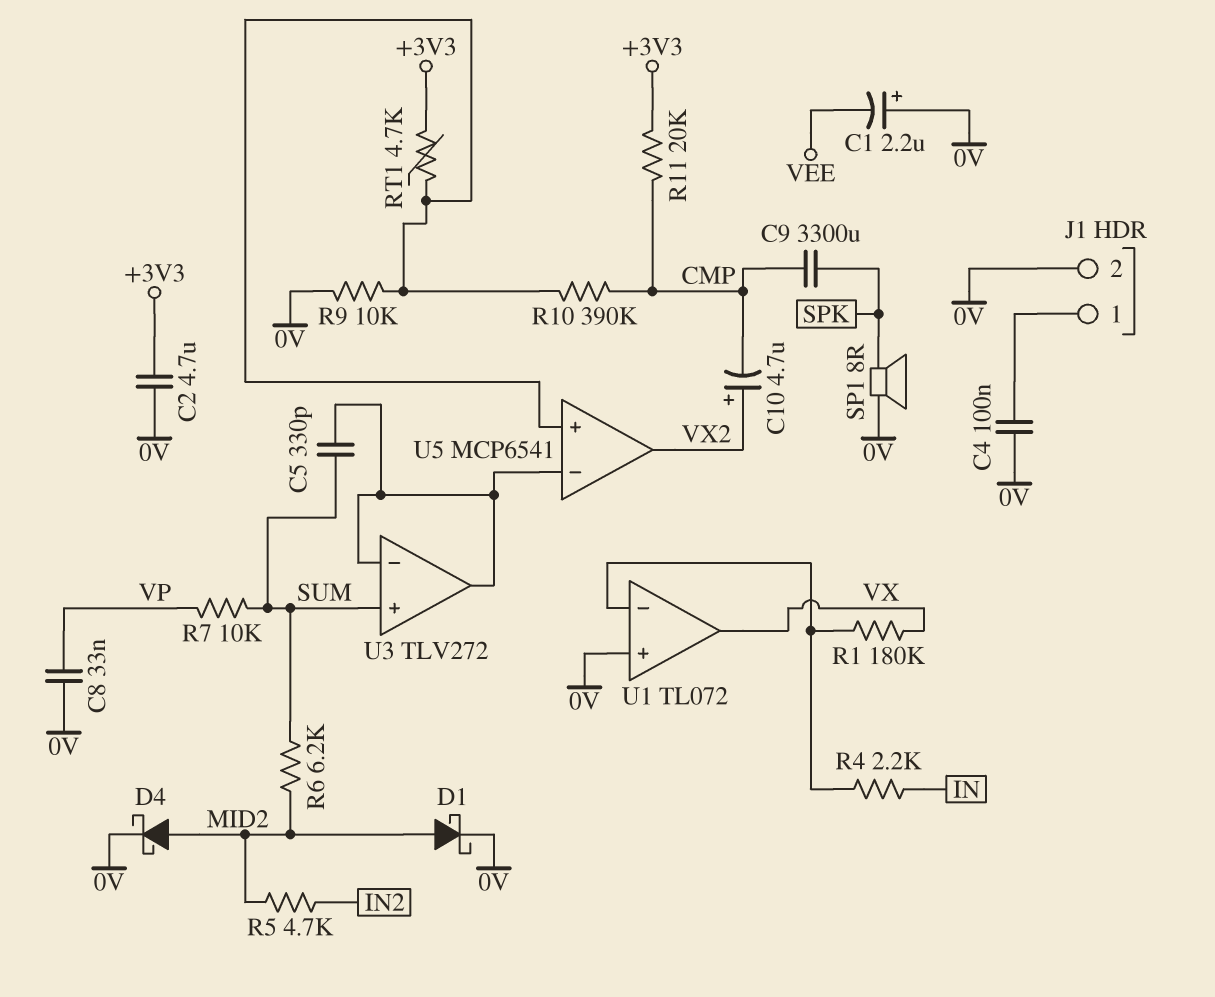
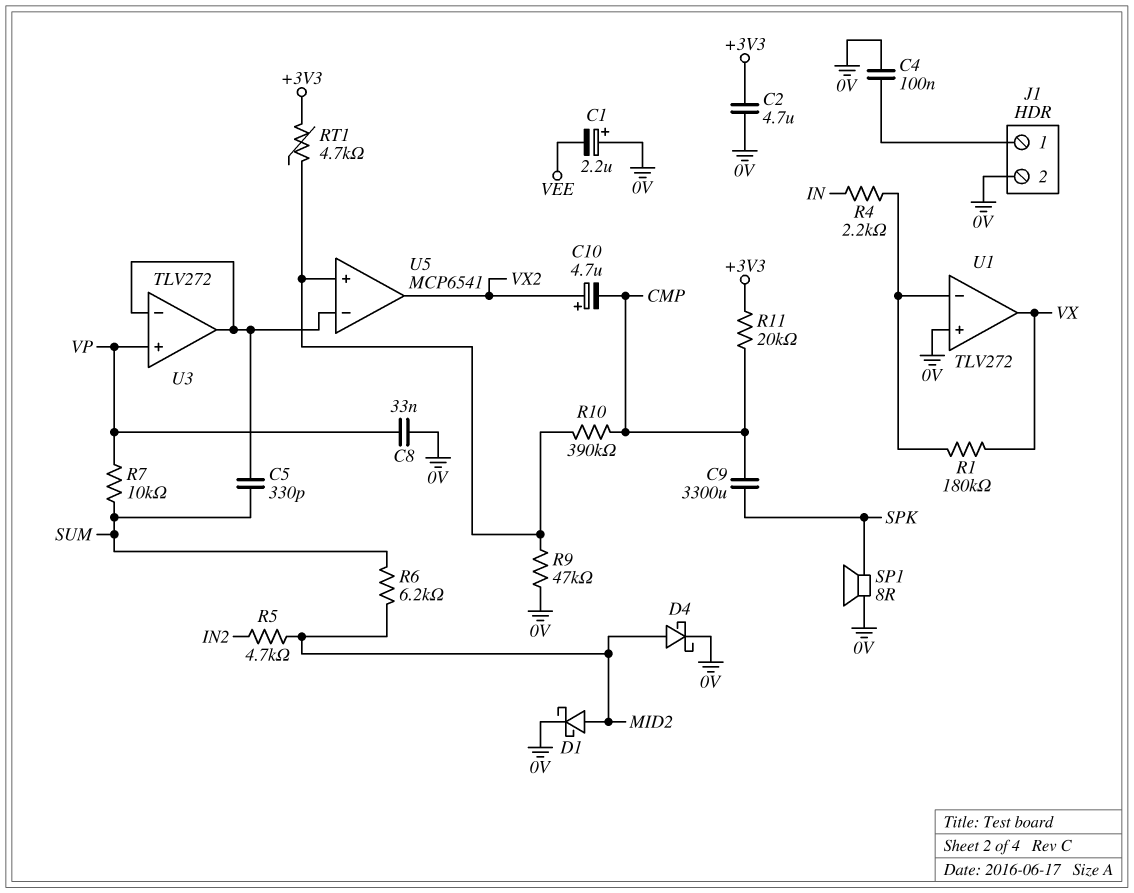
R9: 10k (0V, U5/in+) -> 47k (0V, U5/in+)
U1: TL072 -> TLV272
U3 pin in+: SUM -> VP

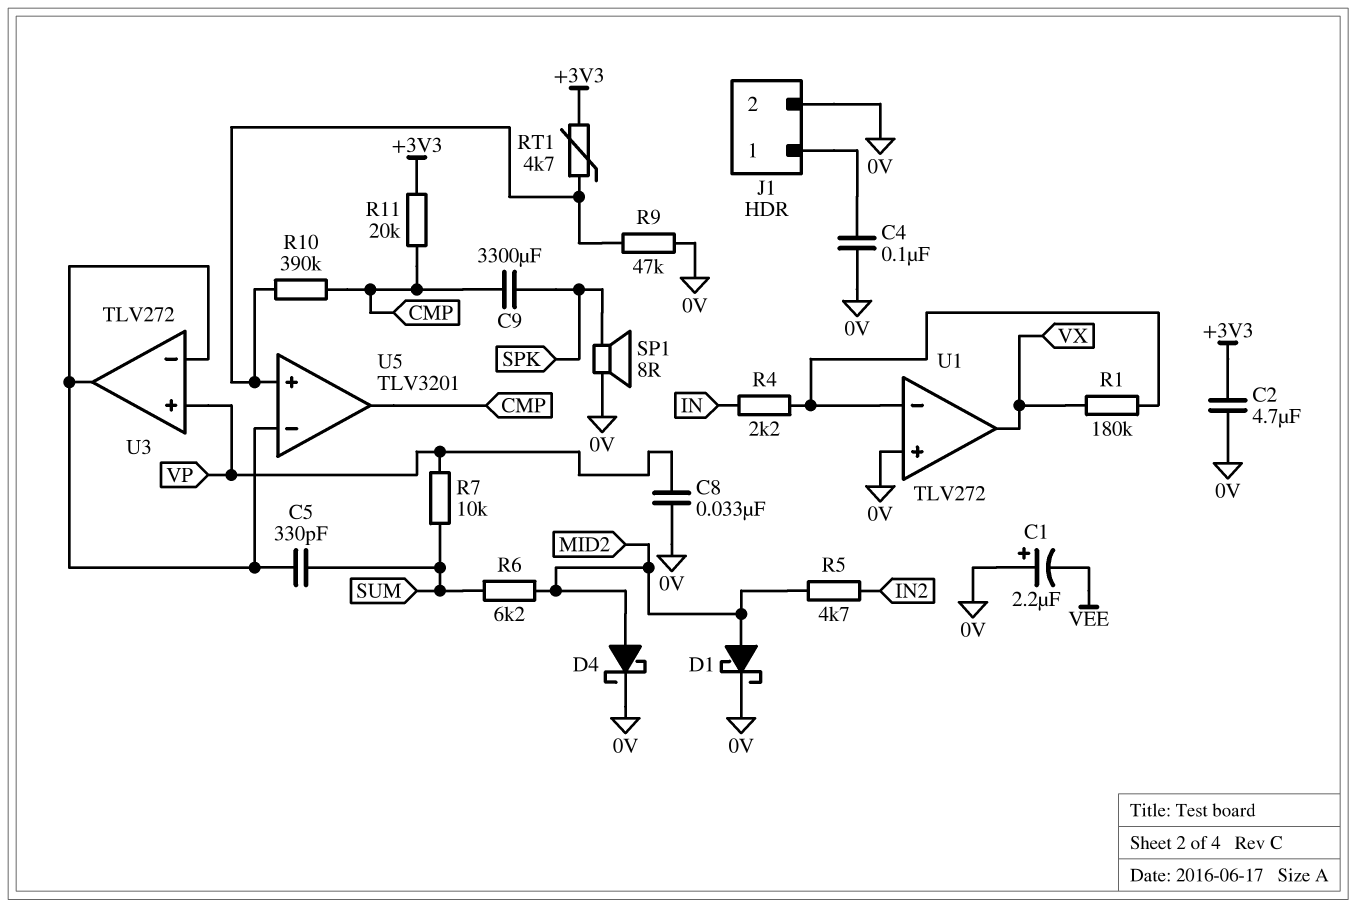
C10: 4.7uF (plus VX2, minus CMP) -> none
U5: MCP6541 -> TLV3201
U5 pin out: VX2 -> CMP

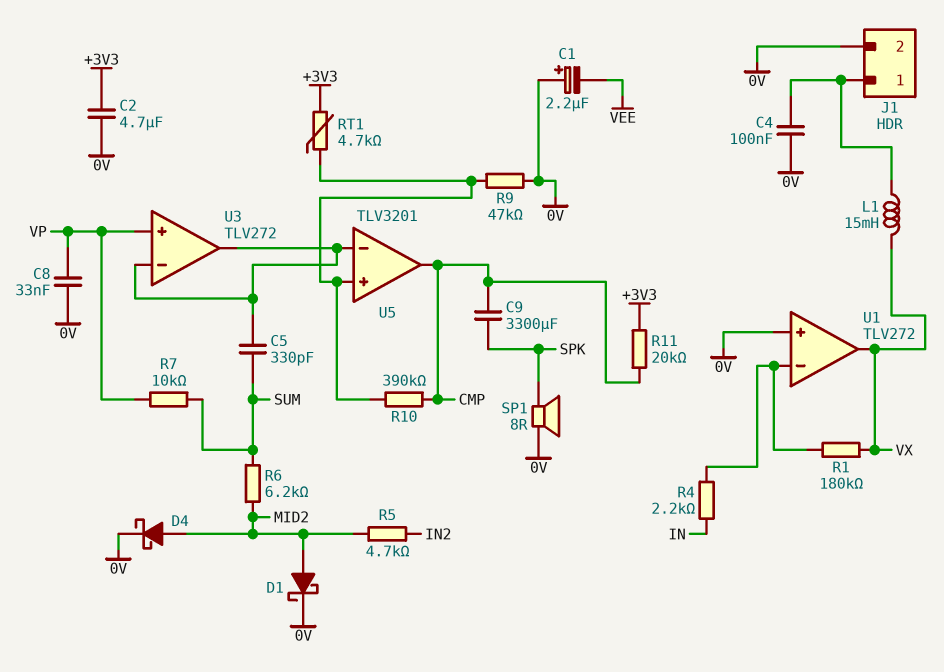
L1: none -> 15mH (J1/1, VX)

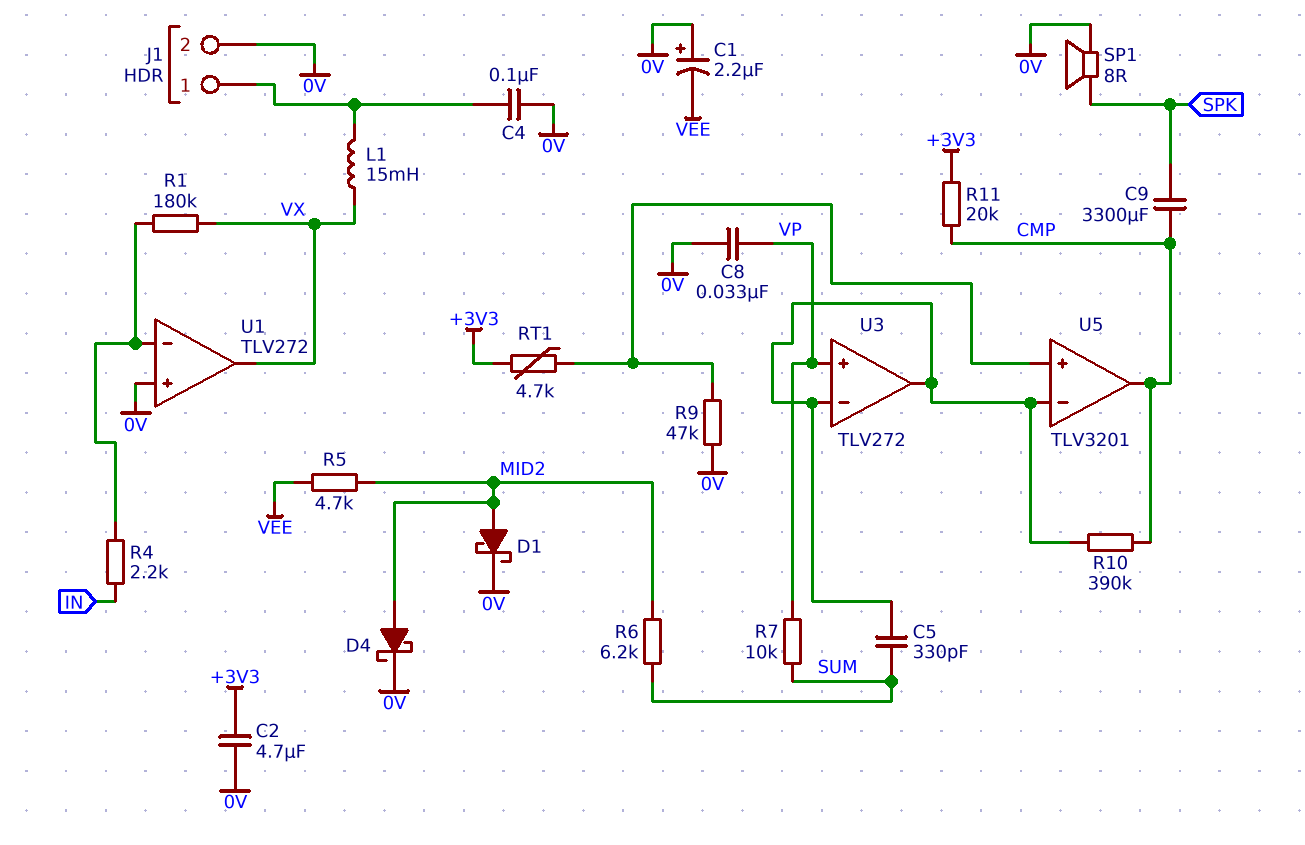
R5: 4.7k (IN2, MID2) -> 4.7k (MID2, VEE)
R10: 390k (CMP, U5/in+) -> 390k (CMP, U3/in-)

